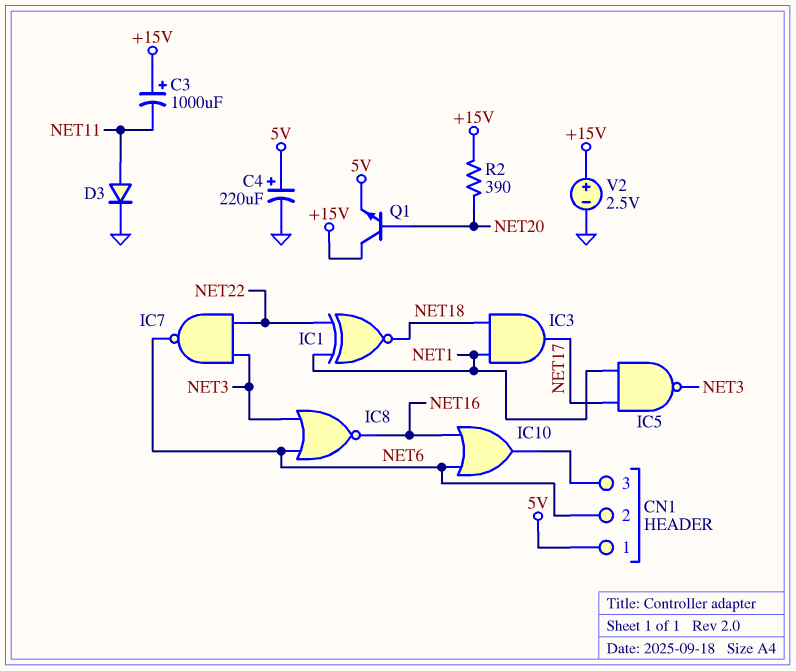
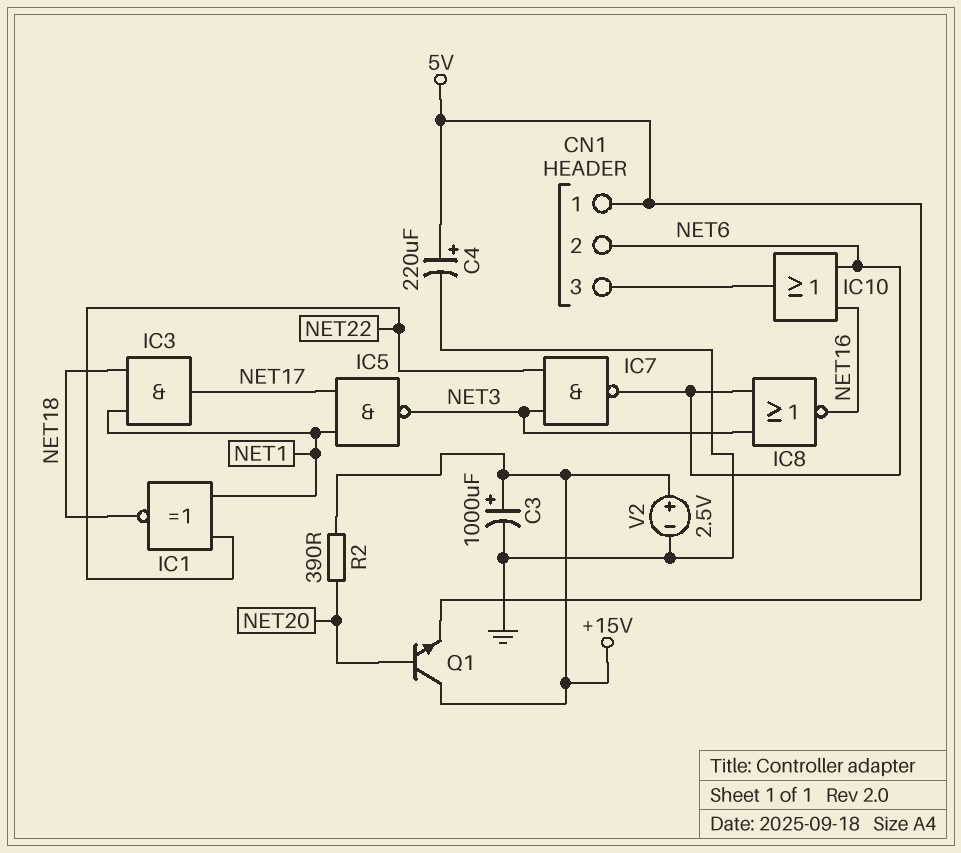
C3: 1000uF (plus +15V, minus NET11) -> 1000uF (plus +15V, minus GND)
D3: diode (A NET11, K GND) -> none

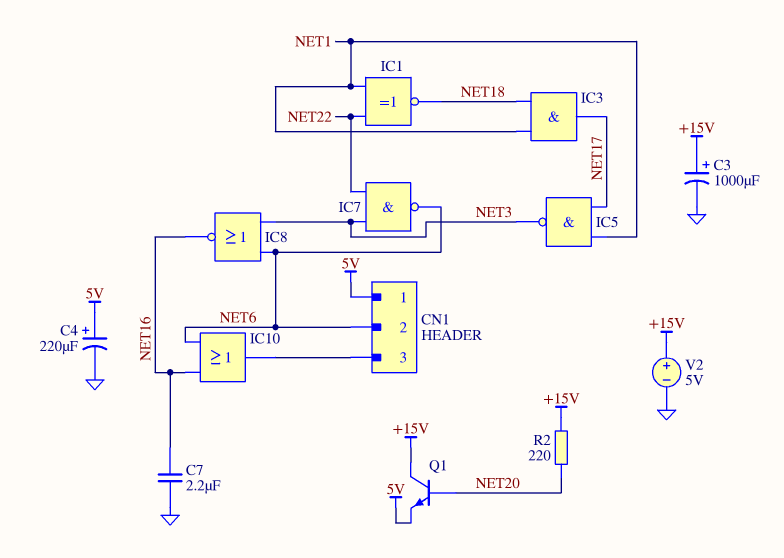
C7: none -> 2.2uF (GND, NET16)
R2: 390 (+15V, NET20) -> 220 (+15V, NET20)
V2: 2.5V (plus +15V, minus GND) -> 5V (plus +15V, minus GND)

